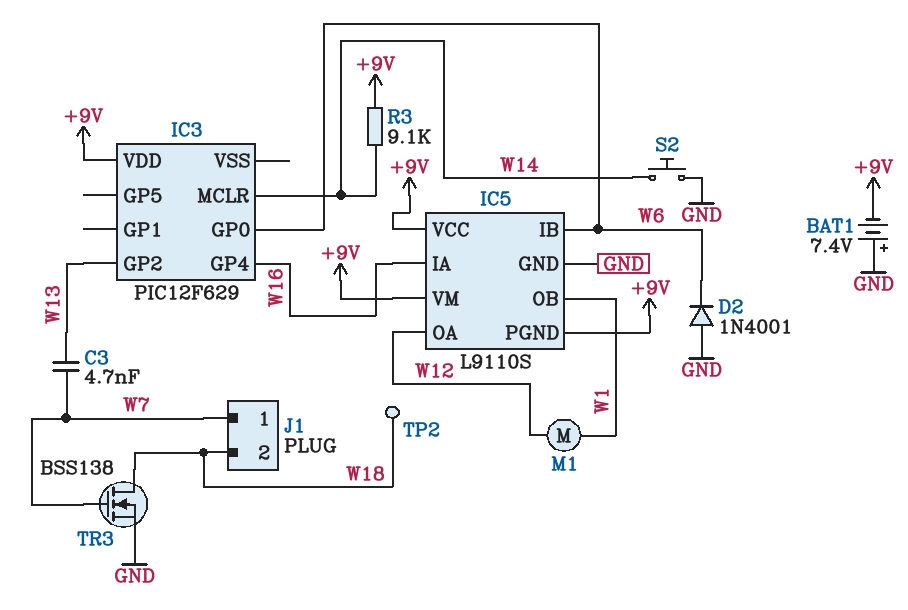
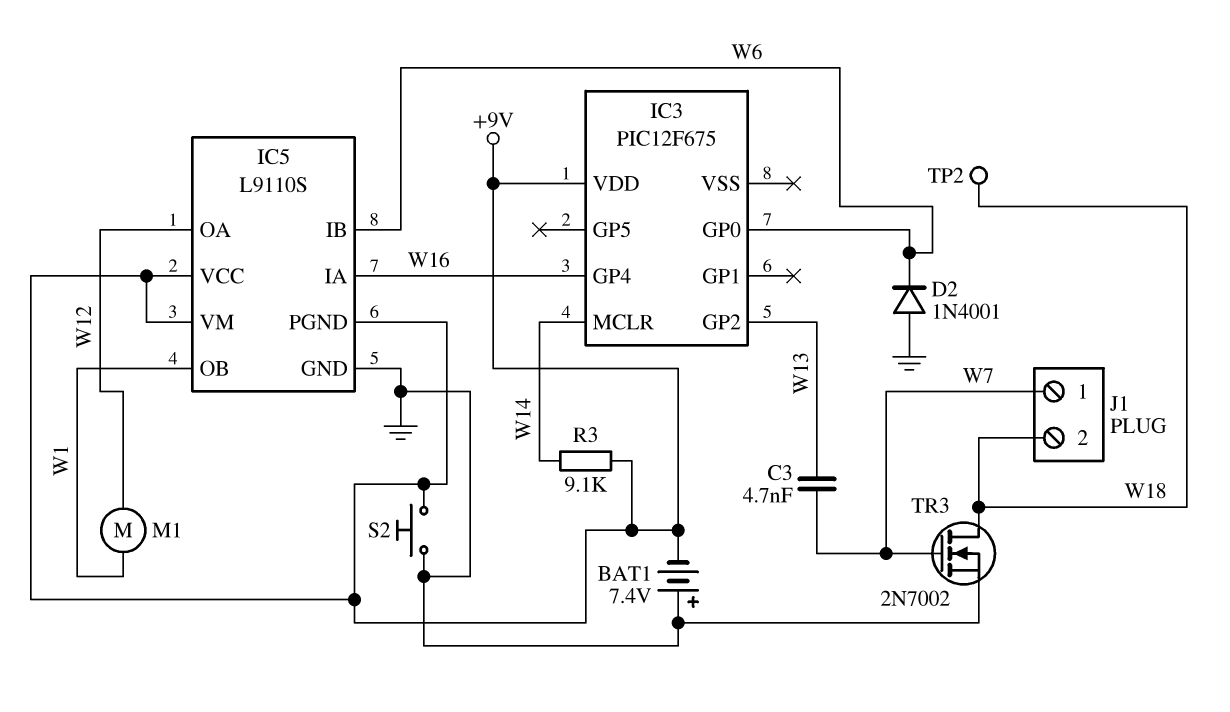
IC3: PIC12F629 -> PIC12F675
S2: button (GND, W14) -> button (+9V, GND)
TR3: NMOS BSS138 (G W7, D W18, S GND) -> NMOS 2N7002 (G W7, D W18, S GND)

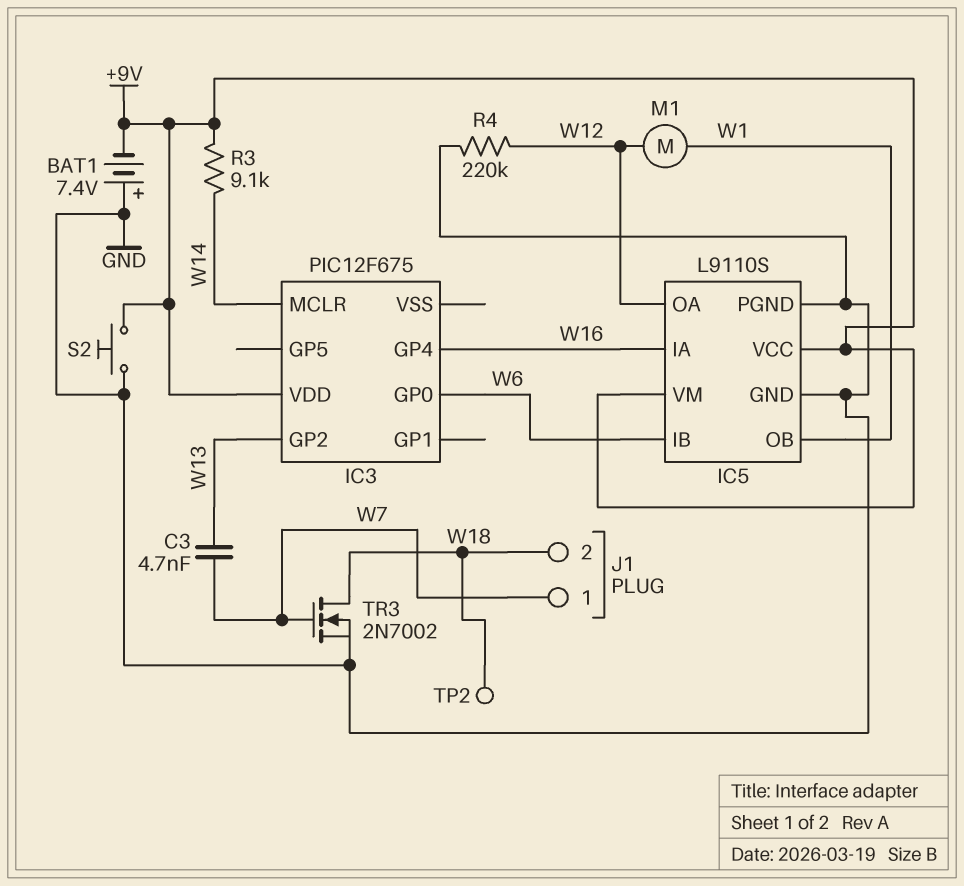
D2: diode 1N4001 (A GND, K W6) -> none
IC5 pin PGND: +9V -> GND
R4: none -> 220k (GND, W12)

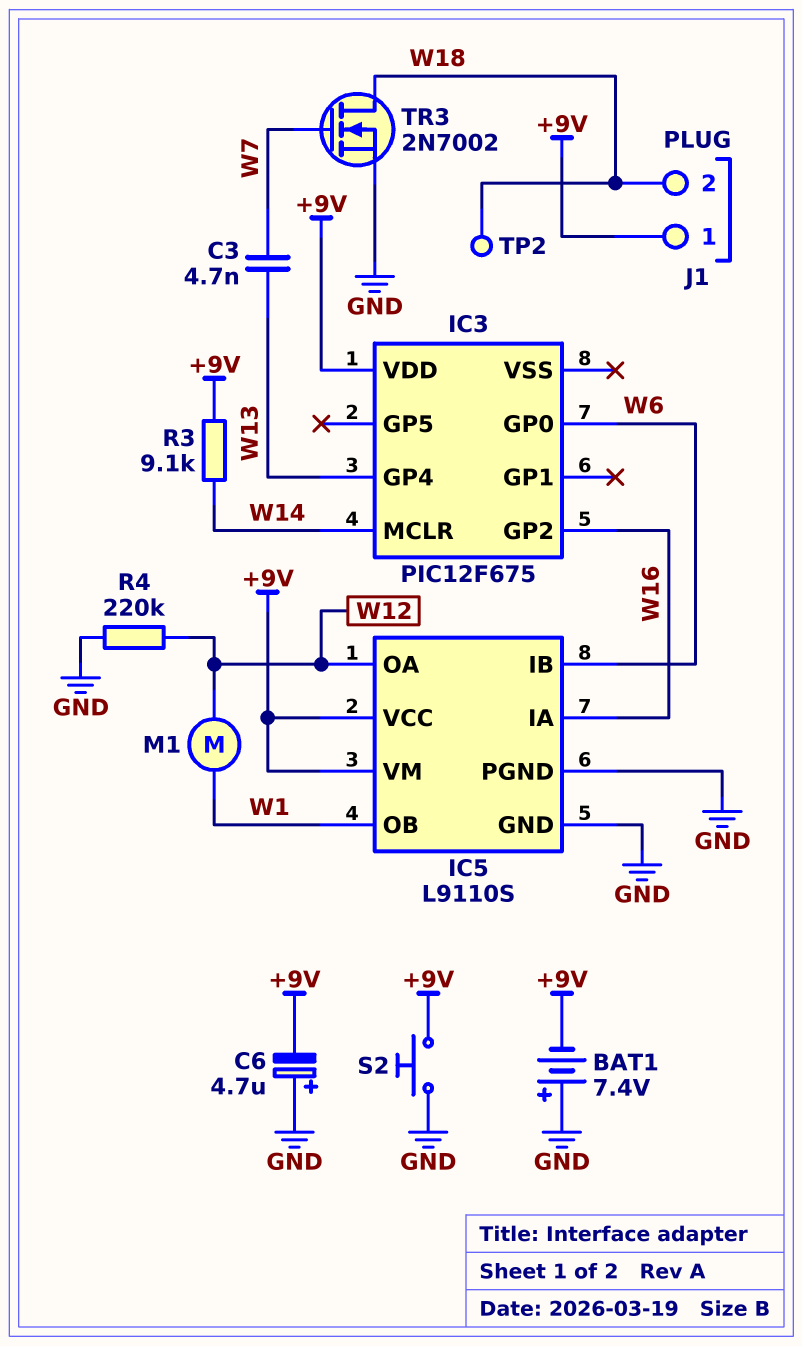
C6: none -> 4.7uF (plus GND, minus +9V)
IC3 pin GP2: W13 -> W16
IC3 pin GP4: W16 -> W13
J1 pin 1: W7 -> +9V

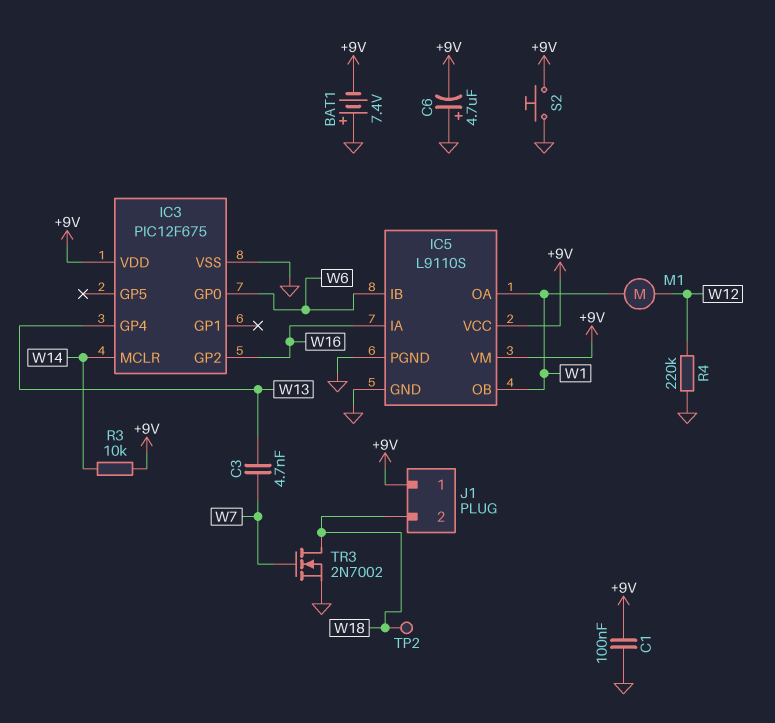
C1: none -> 100nF (+9V, GND)
IC3 pin VSS: none -> GND
IC5 pin OA: W12 -> W1
R3: 9.1k (+9V, W14) -> 10k (+9V, W14)

